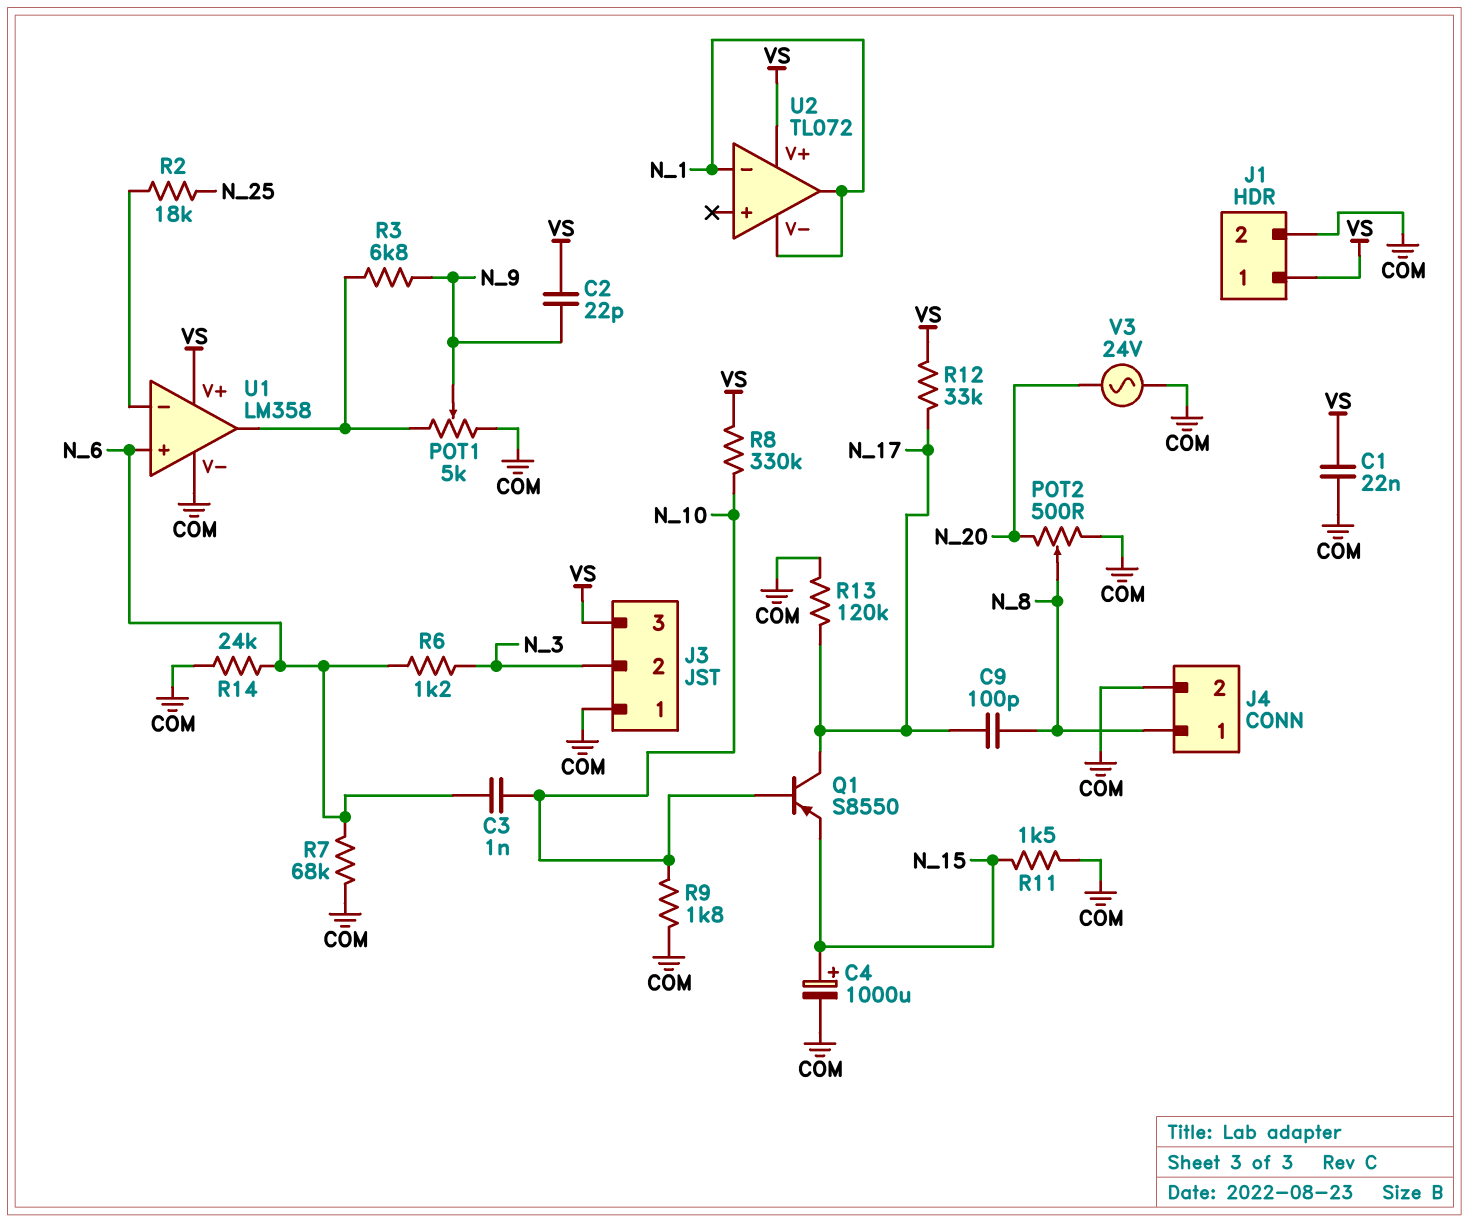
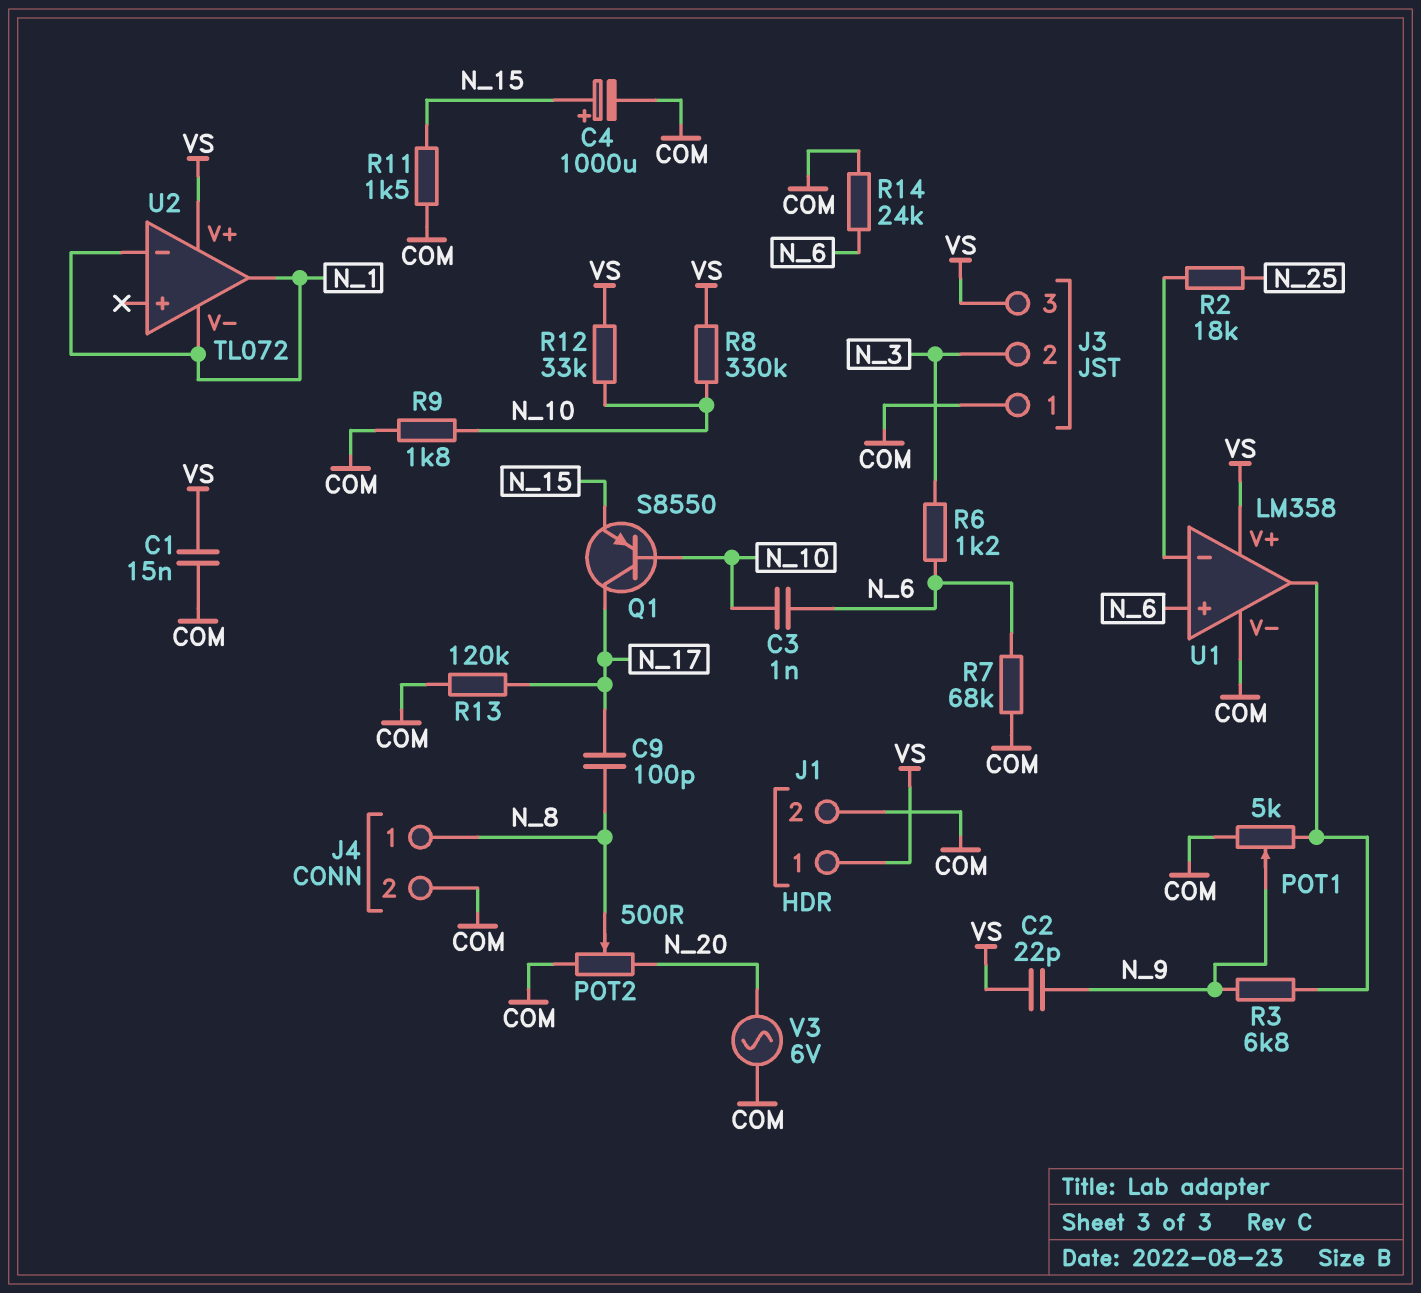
C1: 22nF (COM, VS) -> 15nF (COM, VS)
R12: 33k (N_17, VS) -> 33k (N_10, VS)
V3: AC 24V (COM, N_20) -> AC 6V (COM, N_20)

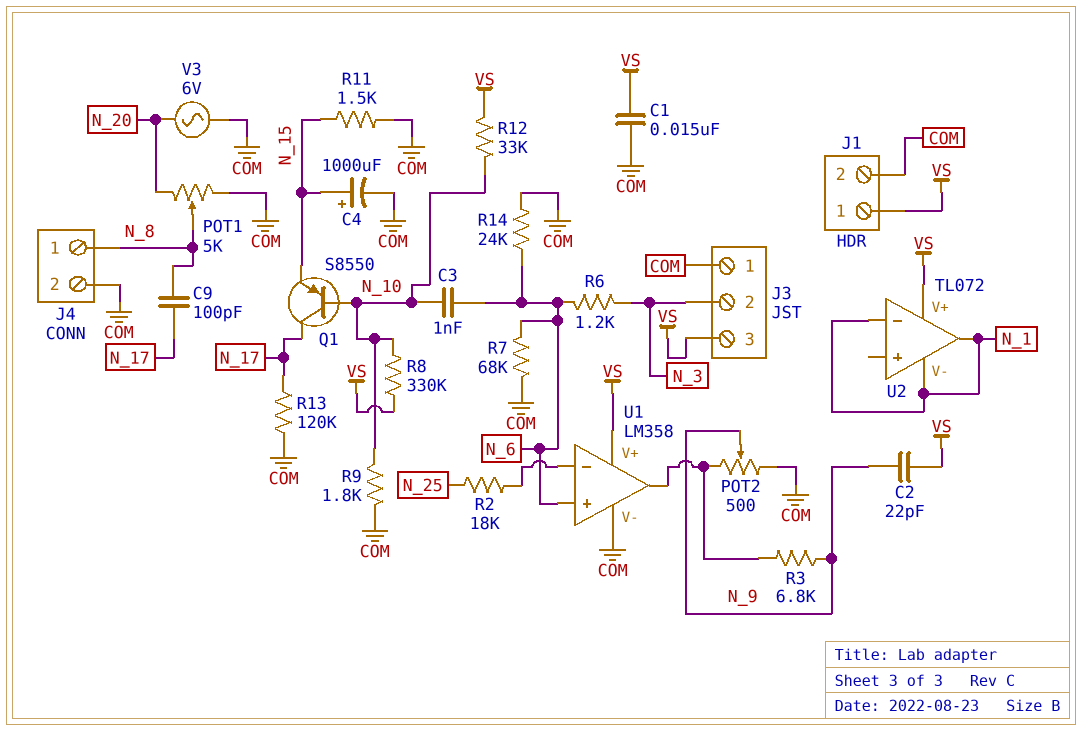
POT1: 5k (COM, U1/out, wiper N_9) -> 5k (COM, N_20, wiper N_8)
POT2: 500 (COM, N_20, wiper N_8) -> 500 (COM, U1/out, wiper N_9)

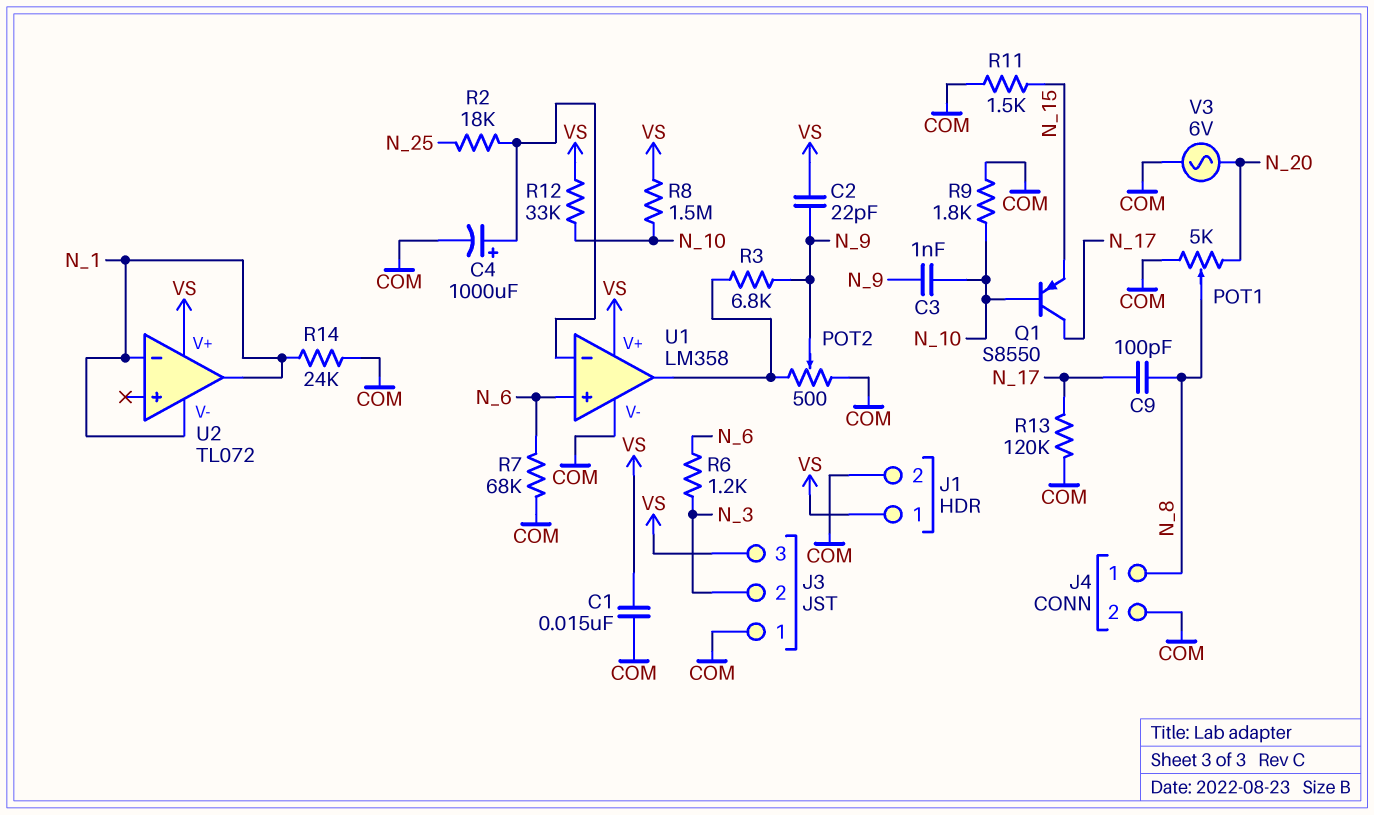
C3: 1nF (N_6, N_10) -> 1nF (N_9, N_10)
C4: 1000uF (plus N_15, minus COM) -> 1000uF (plus U1/in-, minus COM)
R8: 330k (N_10, VS) -> 1.5M (N_10, VS)
R14: 24k (COM, N_6) -> 24k (COM, N_1)

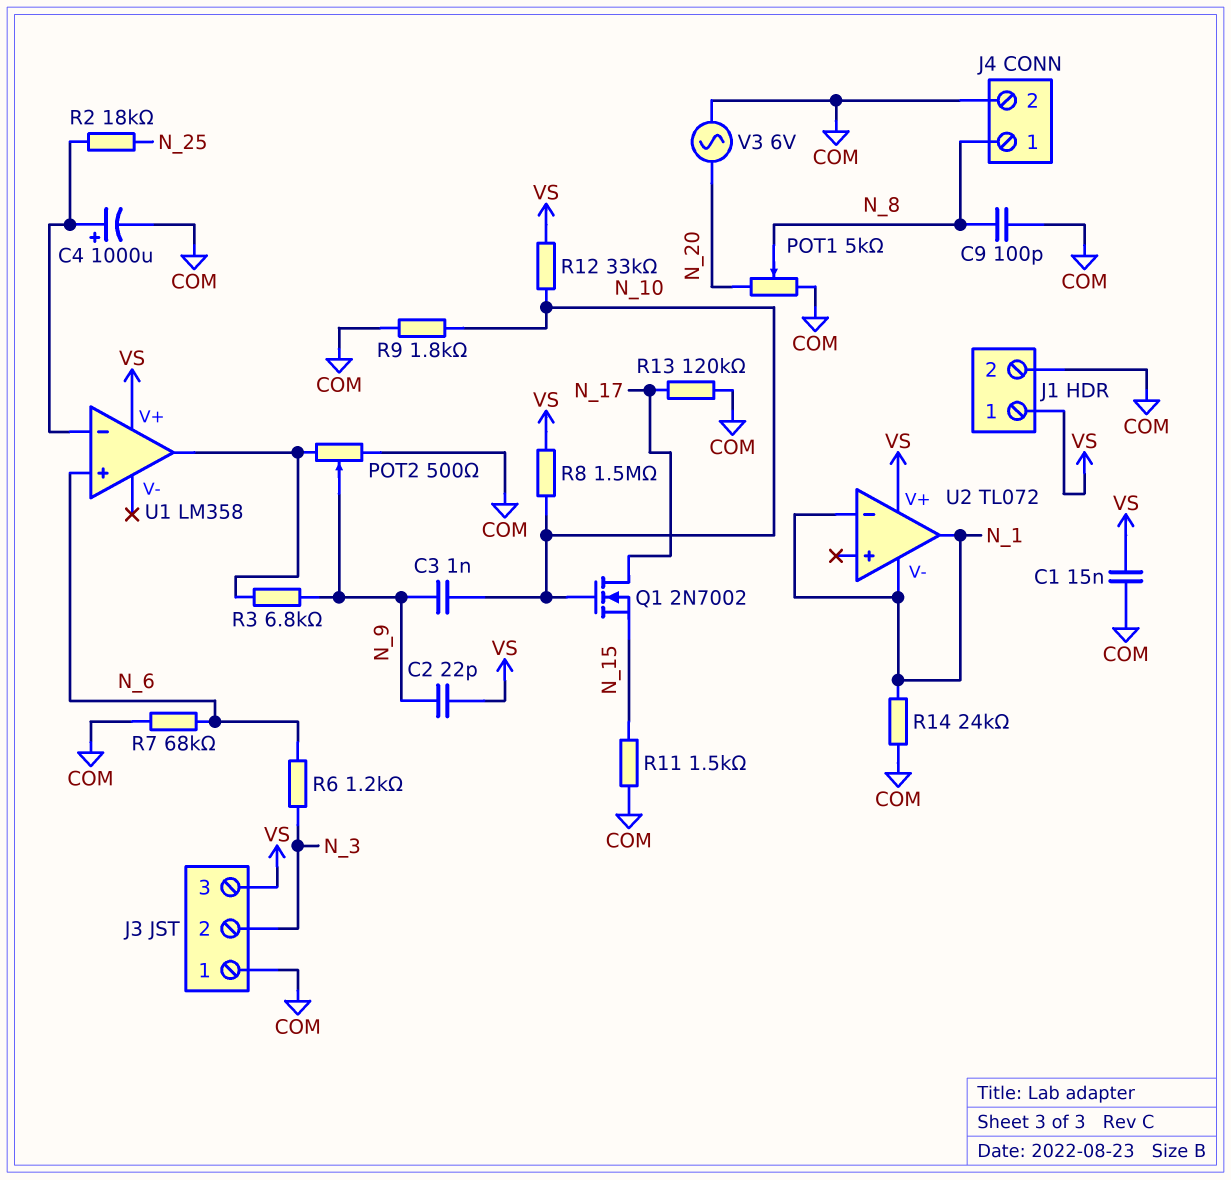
C9: 100pF (N_8, N_17) -> 100pF (COM, N_8)
Q1: PNP S8550 (B N_10, C N_17, E N_15) -> NMOS 2N7002 (G N_10, D N_17, S N_15)
U1 pin V-: COM -> none

